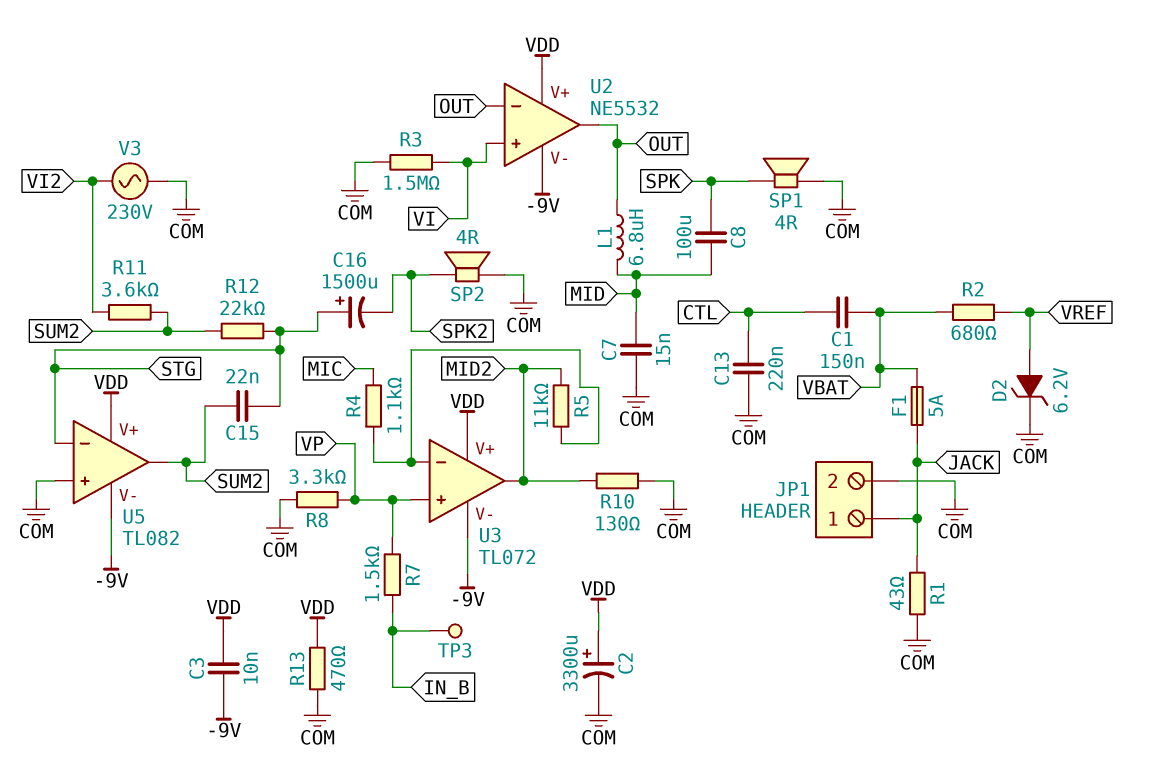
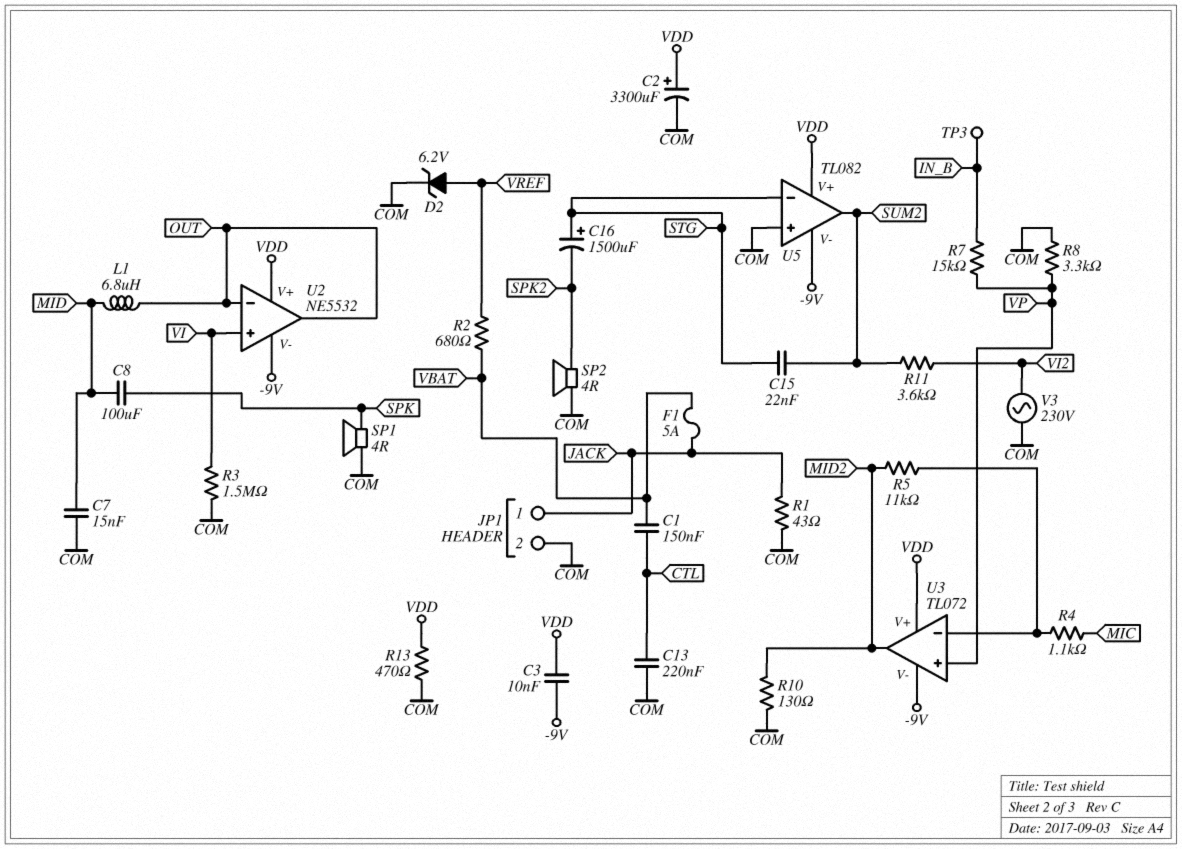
R7: 1.5k (IN_B, VP) -> 15k (IN_B, VP)
R12: 22k (STG, SUM2) -> none

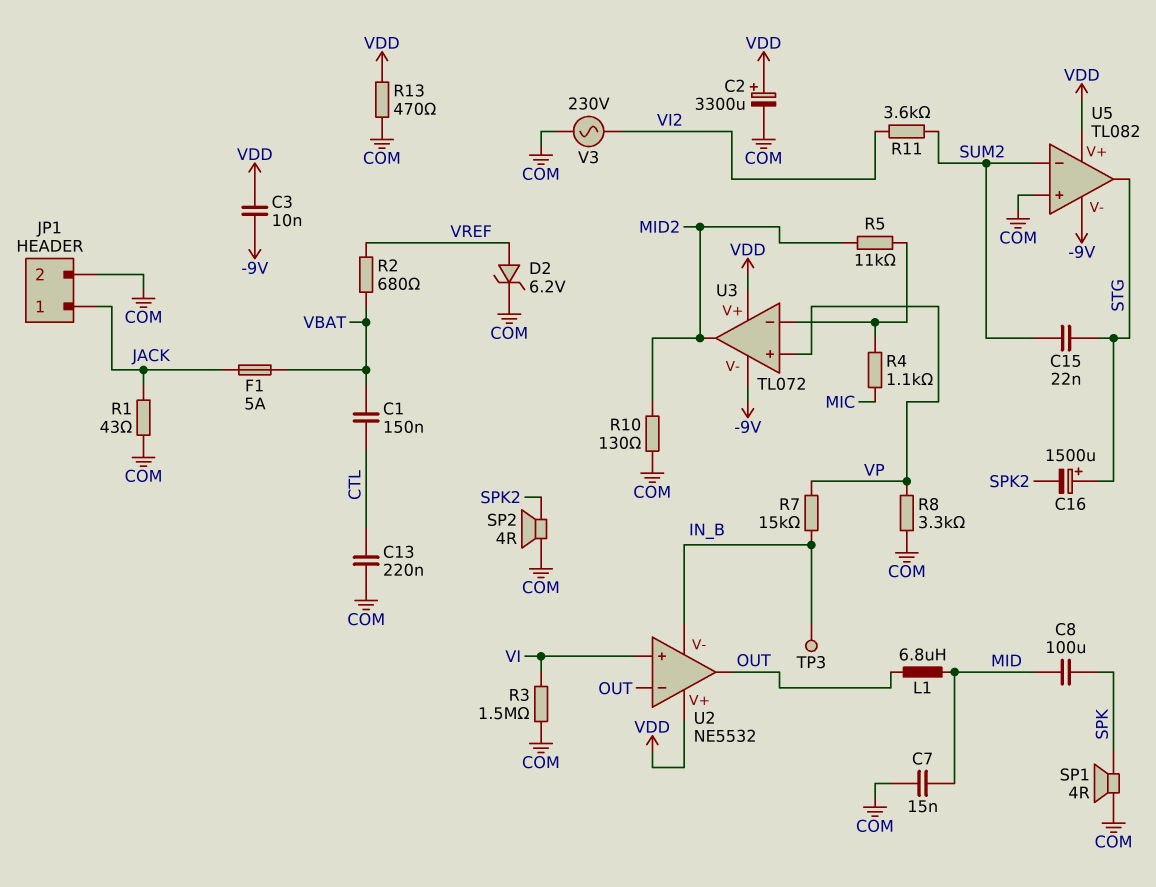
U2 pin V-: -9V -> IN_B
U5 pin in-: STG -> SUM2
U5 pin out: SUM2 -> STG

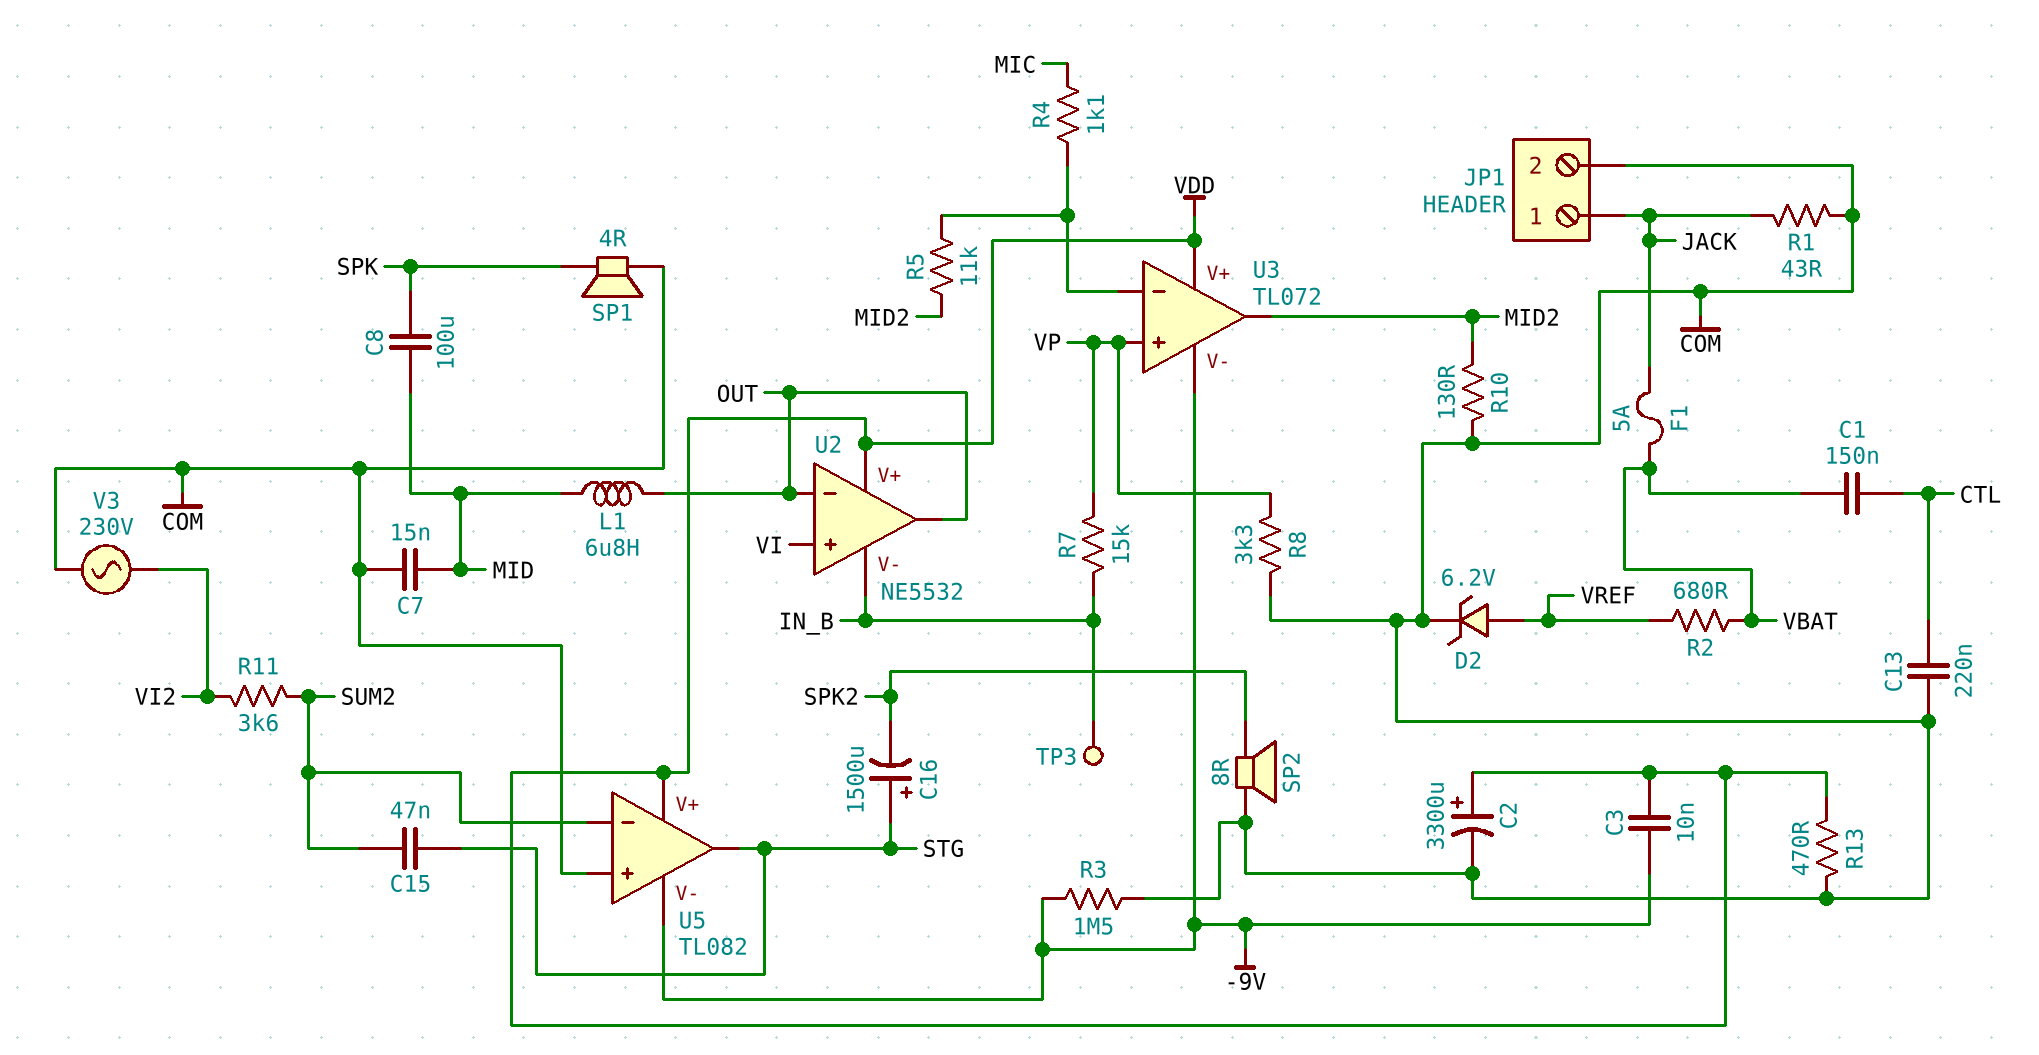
C15: 22nF (STG, SUM2) -> 47nF (STG, SUM2)
R3: 1.5M (COM, VI) -> 1.5M (-9V, COM)
SP2: speaker 4R (COM, SPK2) -> speaker 8R (COM, SPK2)

